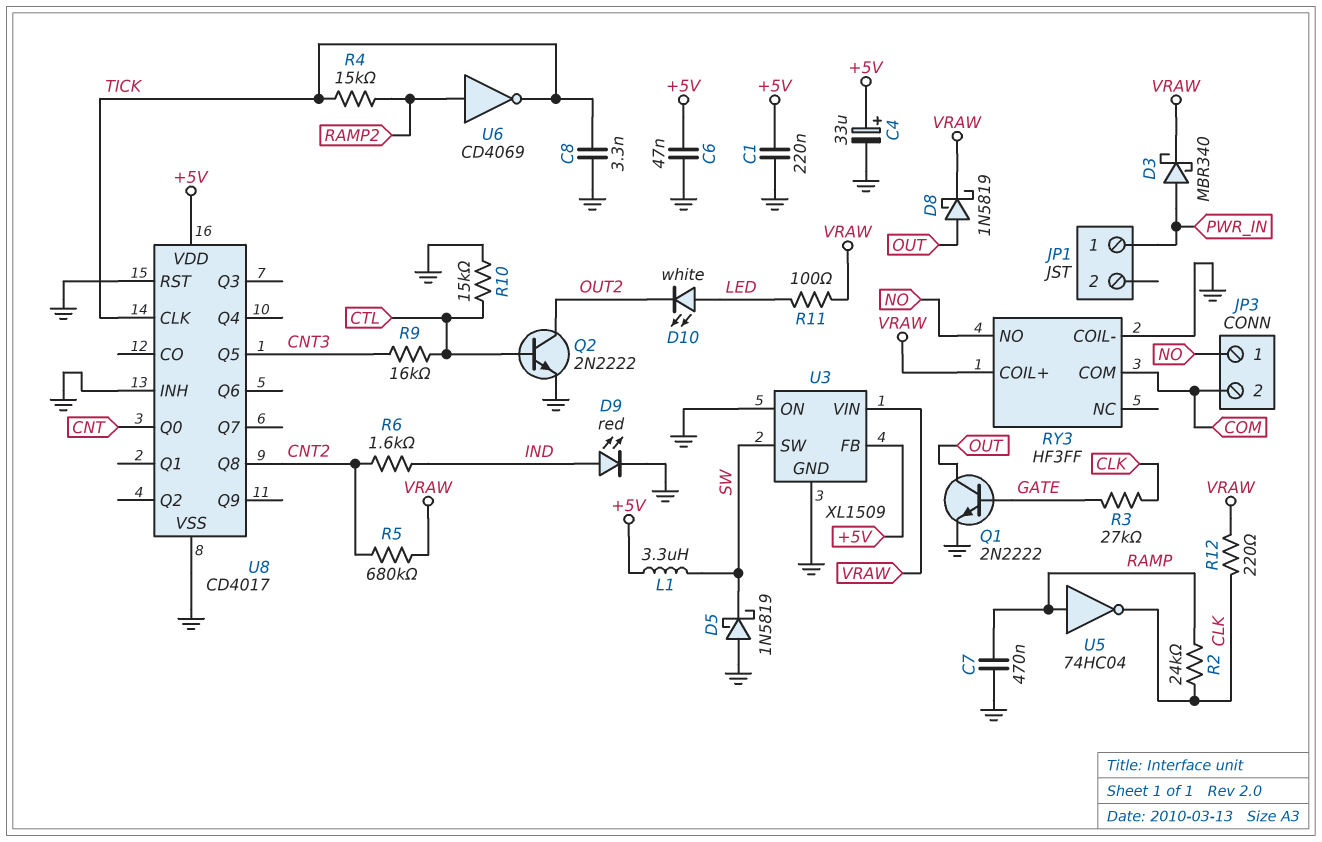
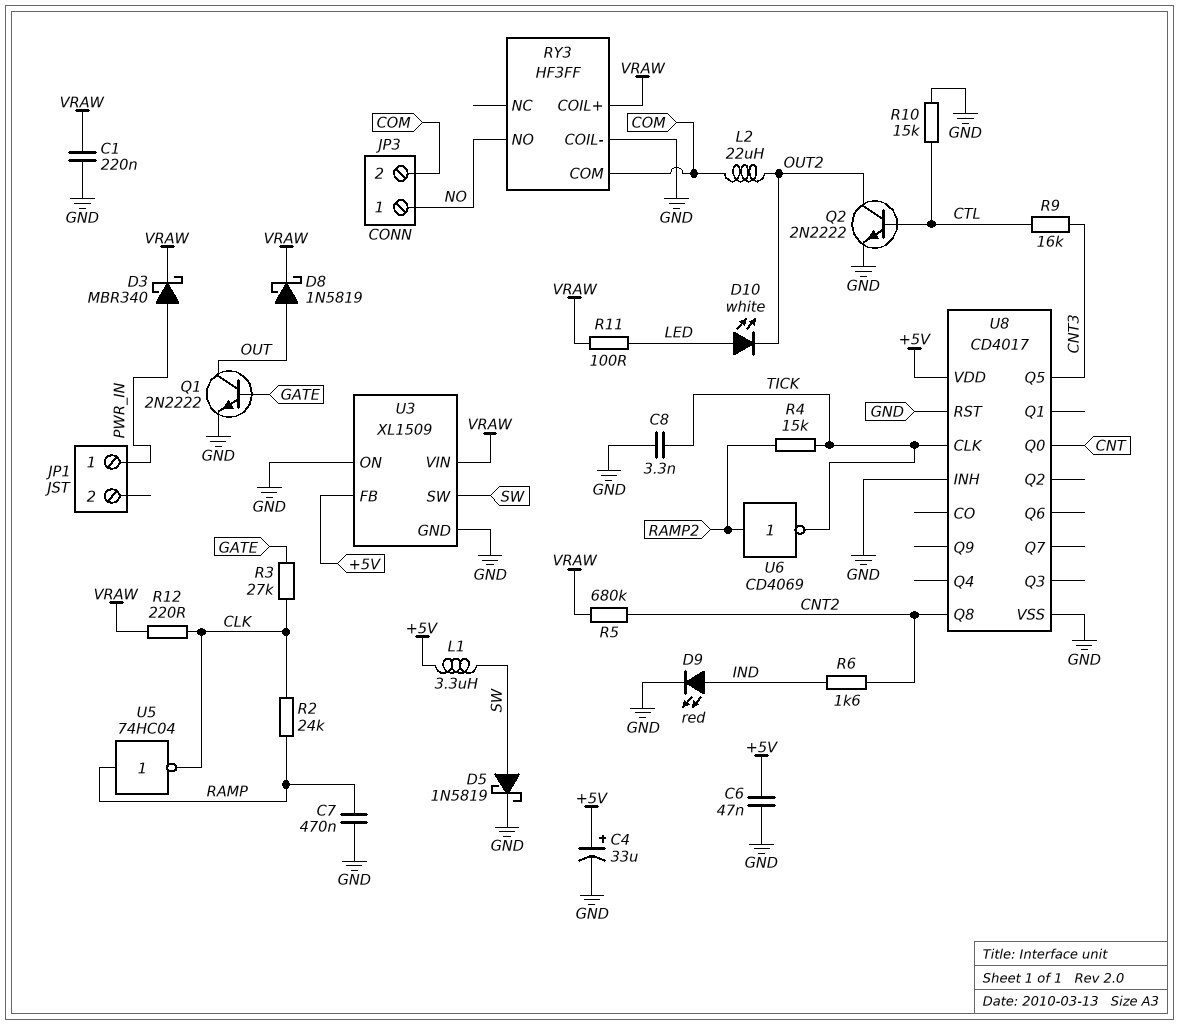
C1: 220nF (+5V, GND) -> 220nF (GND, VRAW)
D5: schottky 1N5819 (A GND, K SW) -> schottky 1N5819 (A SW, K GND)
L2: none -> 22uH (COM, OUT2)

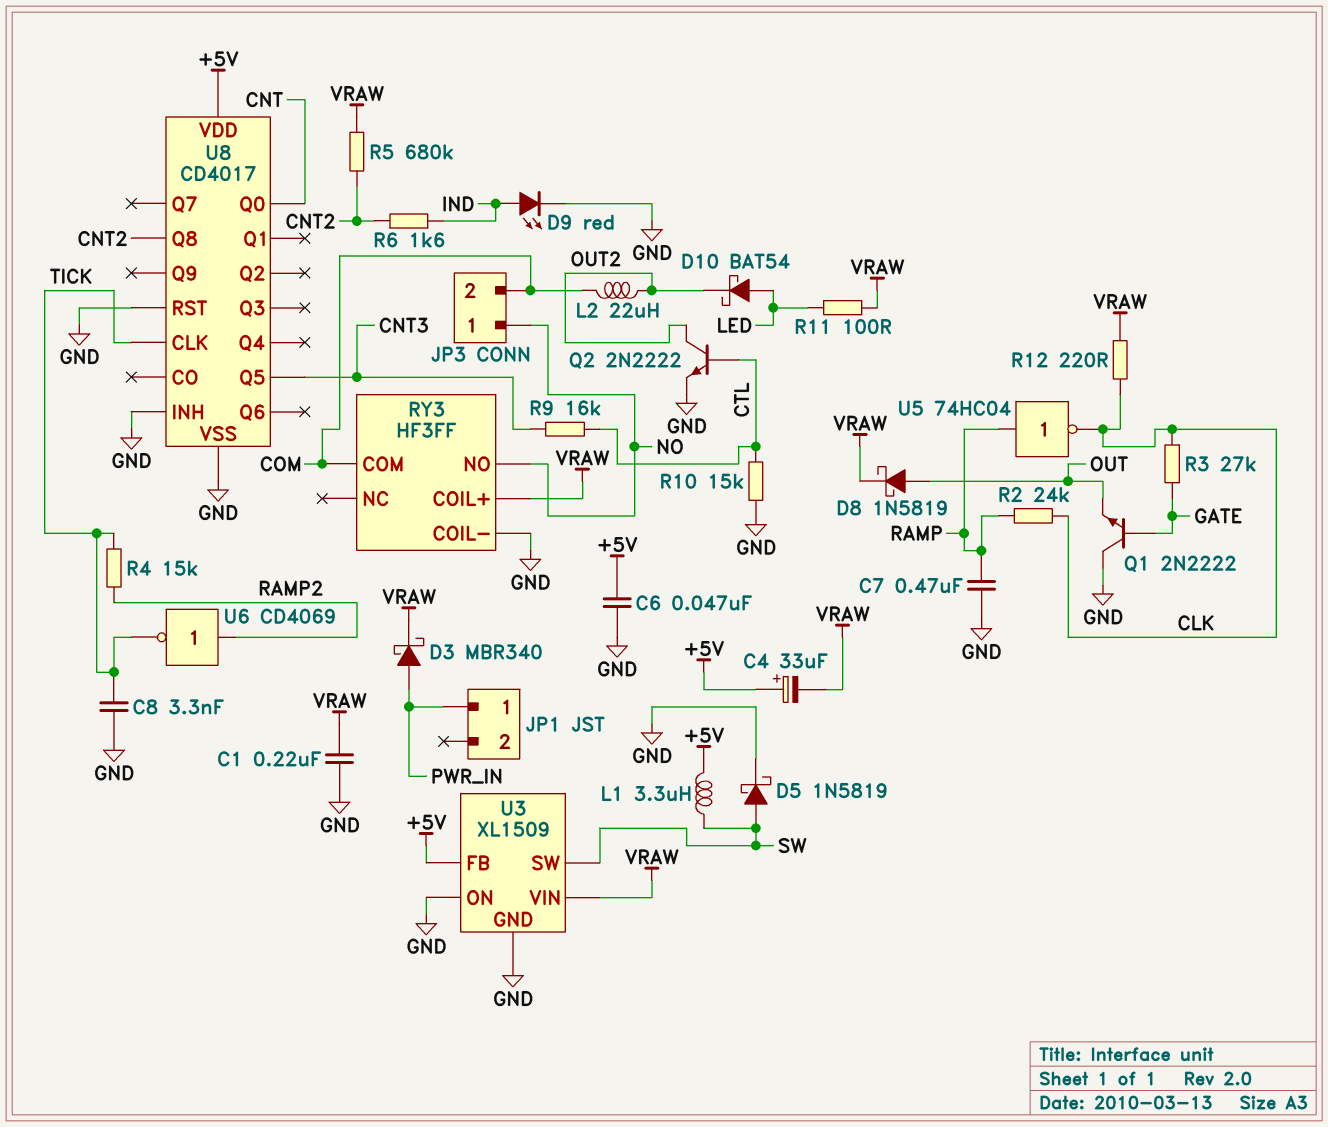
C4: 33uF (plus +5V, minus GND) -> 33uF (plus +5V, minus VRAW)
D10: LED white (A LED, K OUT2) -> schottky BAT54 (A LED, K OUT2)
Q1: NPN 2N2222 (B GATE, C OUT, E GND) -> NPN 2N2222 (B GATE, C GND, E OUT)

